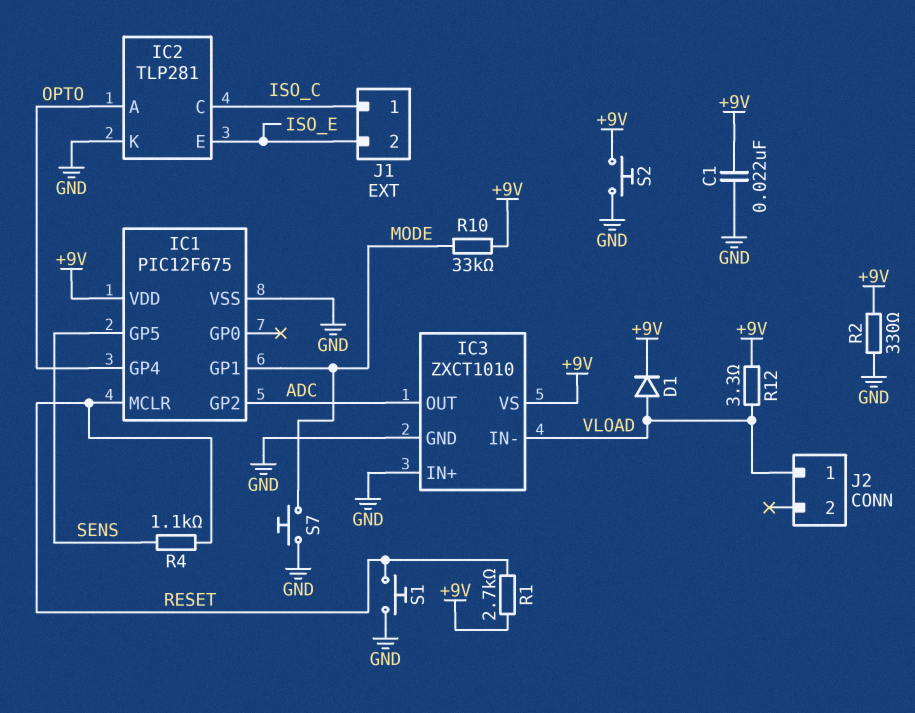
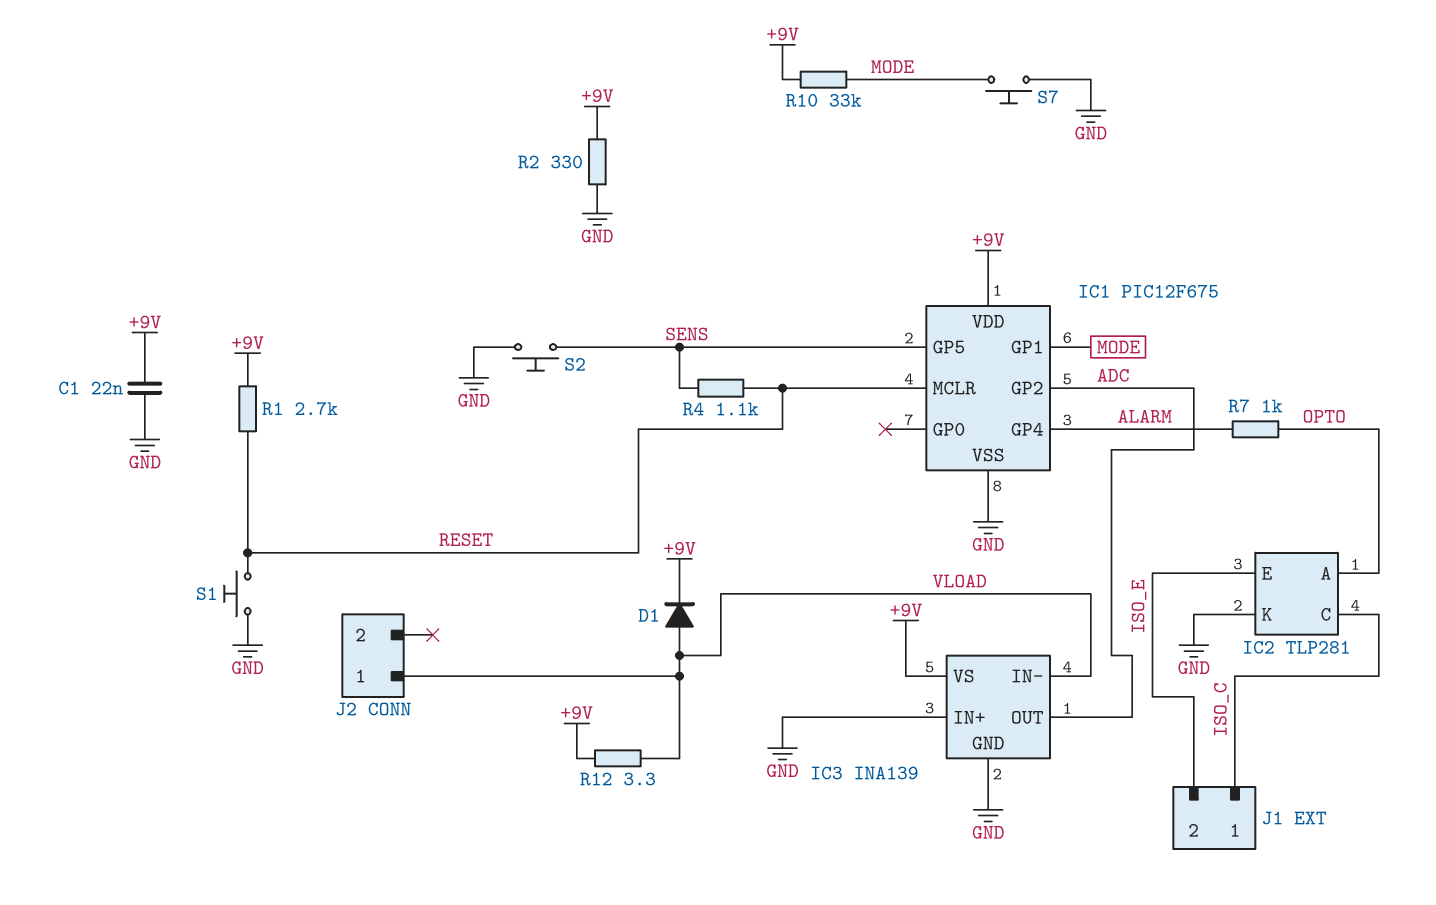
IC1 pin GP4: OPTO -> ALARM
IC3: ZXCT1010 -> INA139
R7: none -> 1k (ALARM, OPTO)
S2: button (+9V, GND) -> button (GND, SENS)

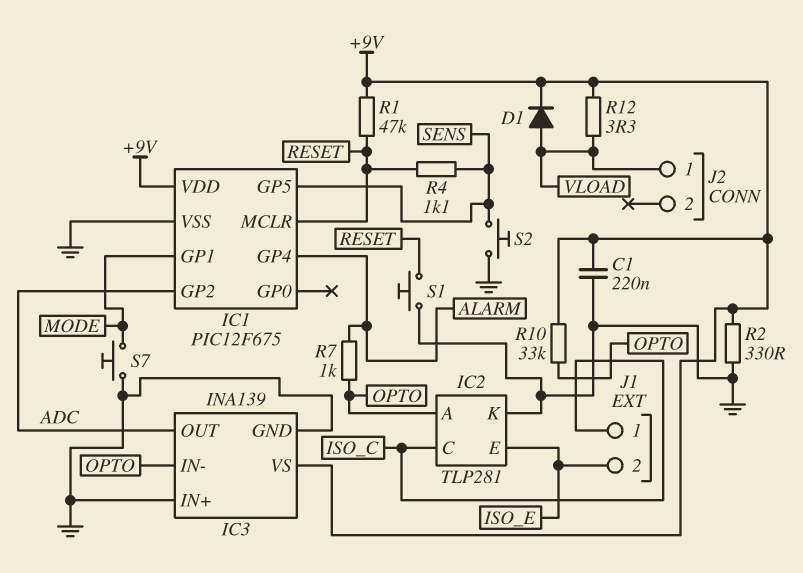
C1: 22nF (+9V, GND) -> 220nF (+9V, GND)
IC3 pin IN-: VLOAD -> OPTO
R1: 2.7k (+9V, RESET) -> 47k (+9V, RESET)
R10: 33k (+9V, MODE) -> 33k (+9V, OPTO)

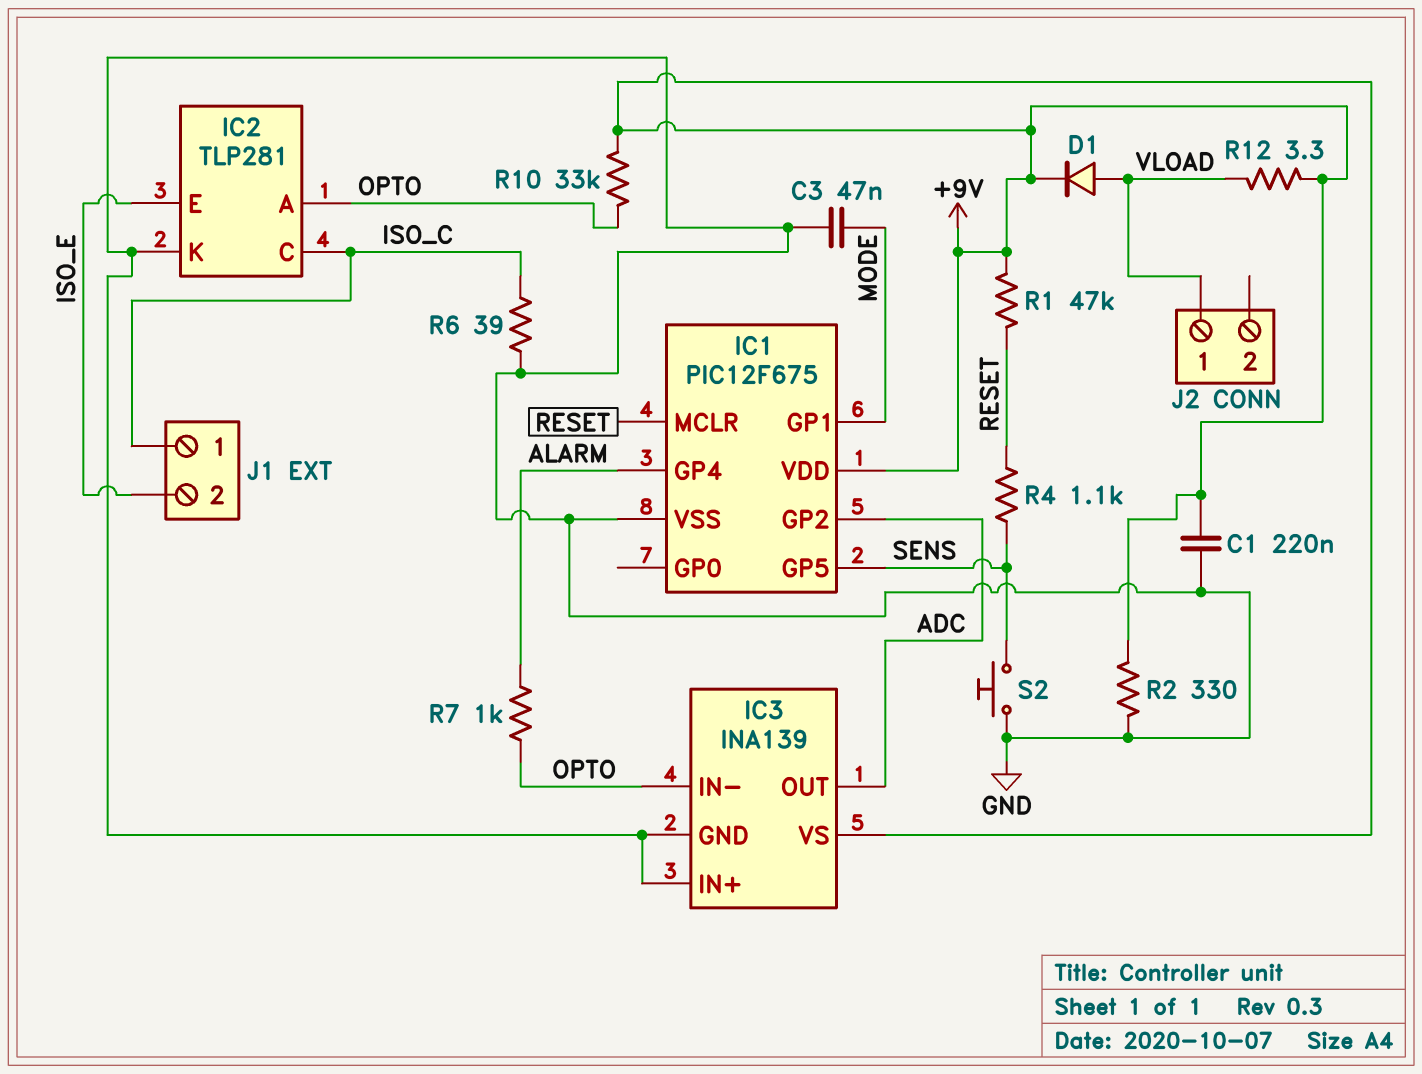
C3: none -> 47nF (GND, MODE)
R6: none -> 39 (GND, ISO_C)
S1: button (GND, RESET) -> none
S7: button (GND, MODE) -> none

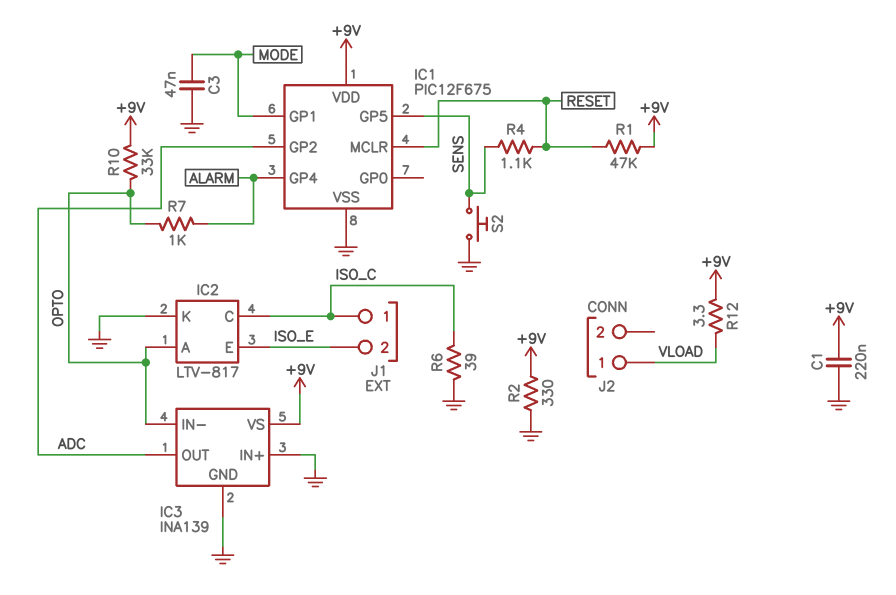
D1: diode (A VLOAD, K +9V) -> none
IC2: TLP281 -> LTV-817

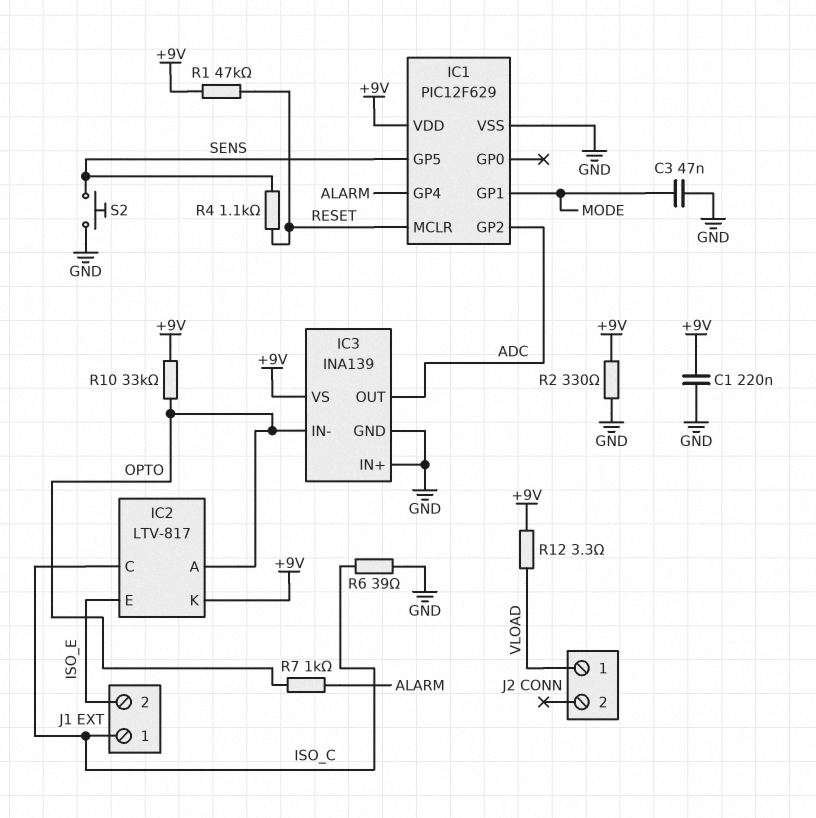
IC1: PIC12F675 -> PIC12F629
IC2 pin K: GND -> +9V

